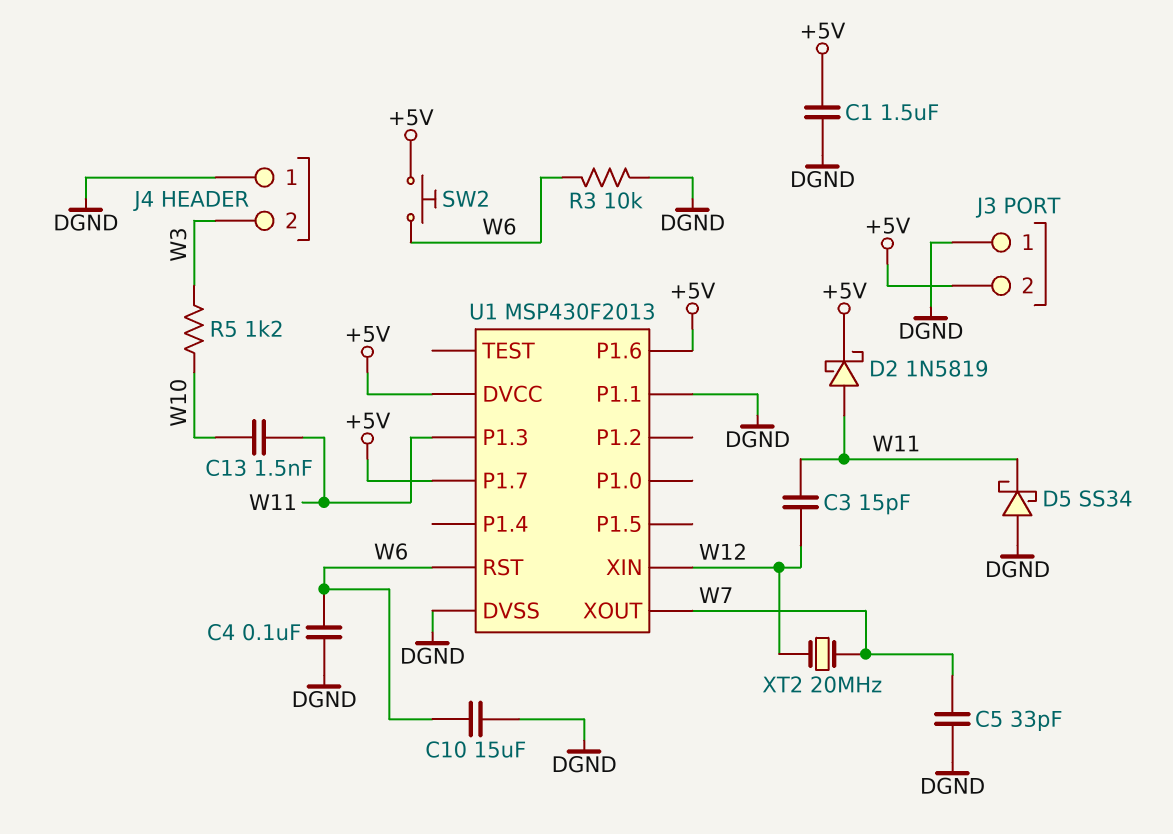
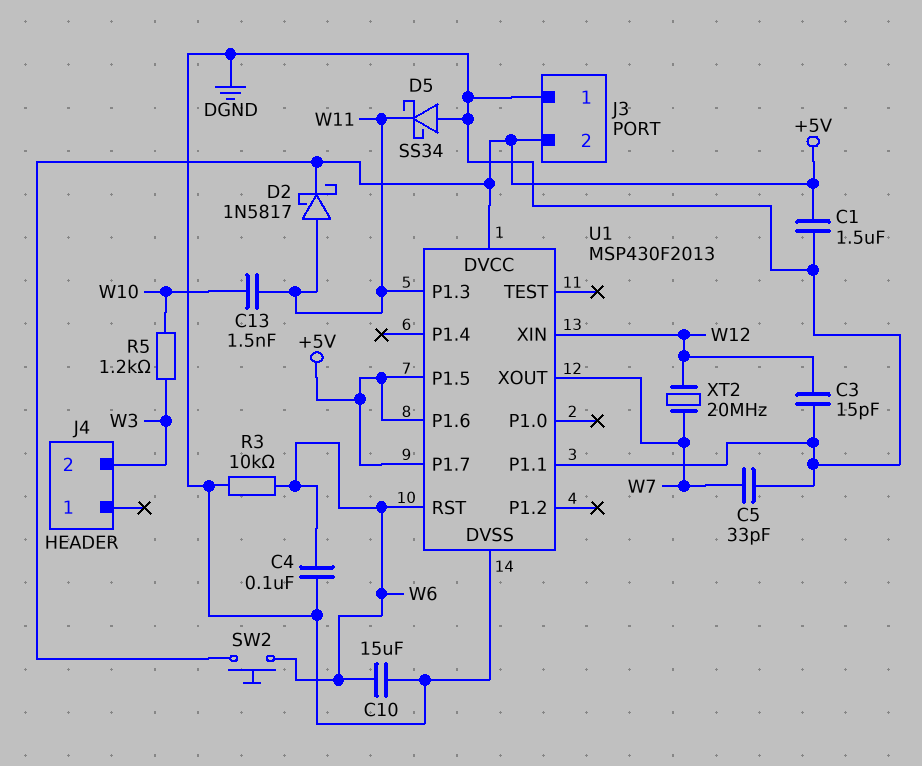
C3: 15pF (W11, W12) -> 15pF (DGND, W12)
D2: schottky 1N5819 (A W11, K +5V) -> schottky 1N5817 (A W11, K +5V)
J4 pin 1: DGND -> none
U1 pin P1.5: none -> +5V

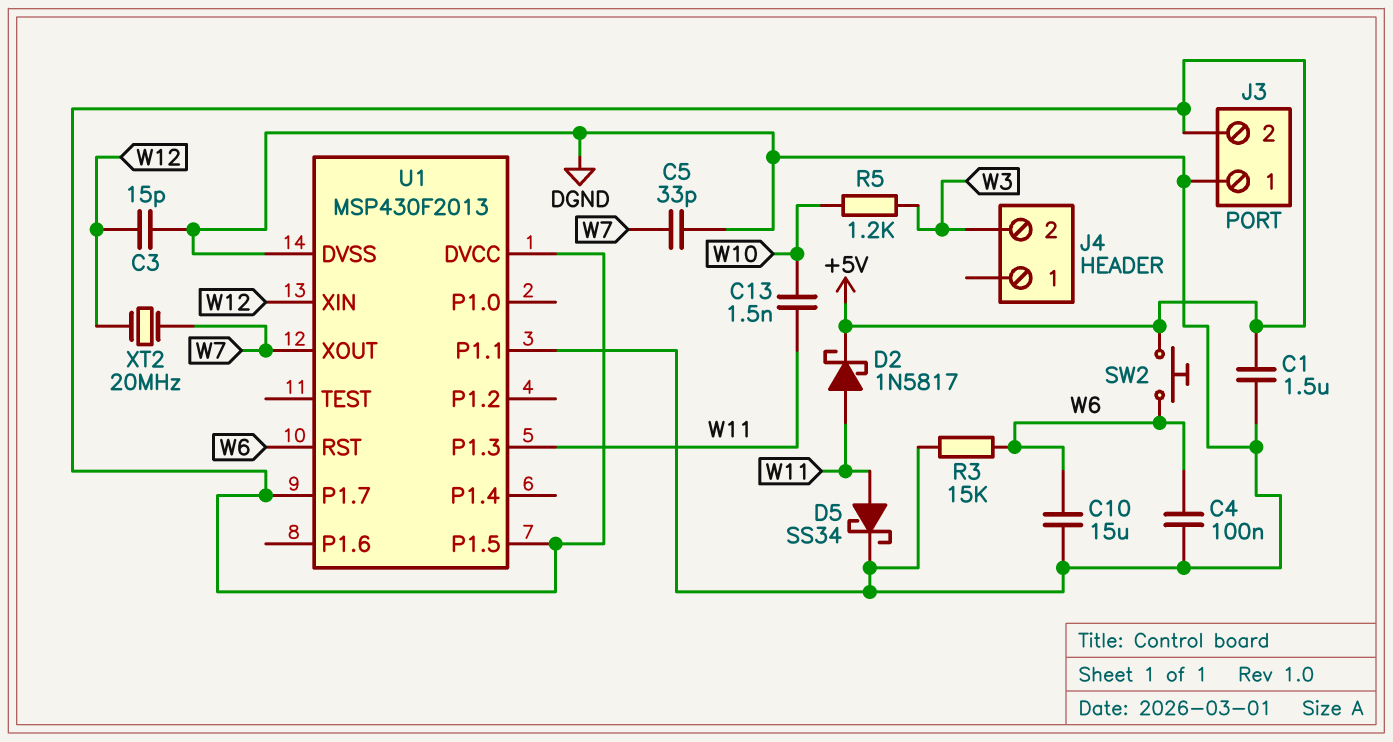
D5: schottky SS34 (A DGND, K W11) -> schottky SS34 (A W11, K DGND)
R3: 10k (DGND, W6) -> 15k (DGND, W6)
U1 pin P1.6: +5V -> none

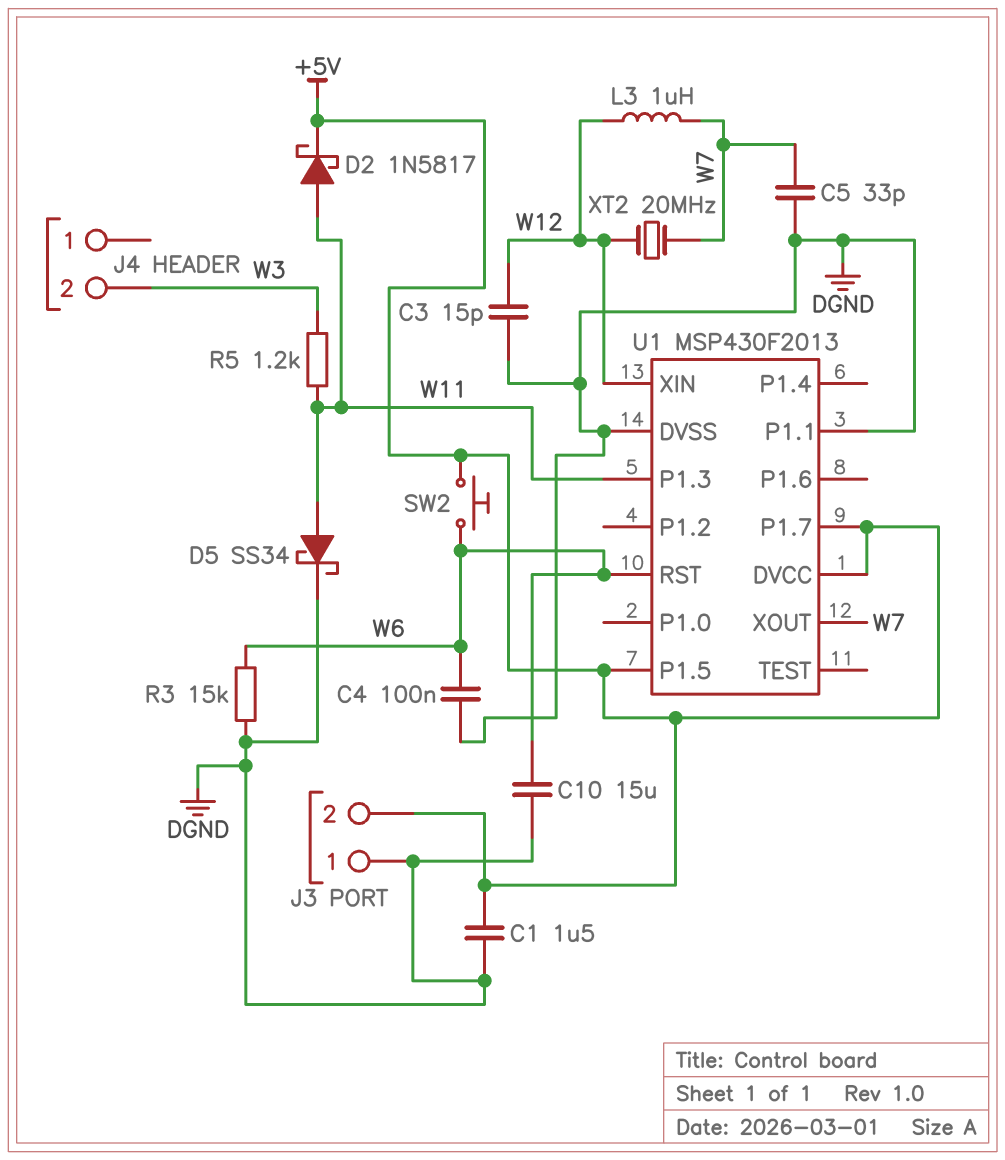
C13: 1.5nF (W10, W11) -> none
L3: none -> 1uH (W7, W12)
R5: 1.2k (W3, W10) -> 1.2k (W3, W11)

